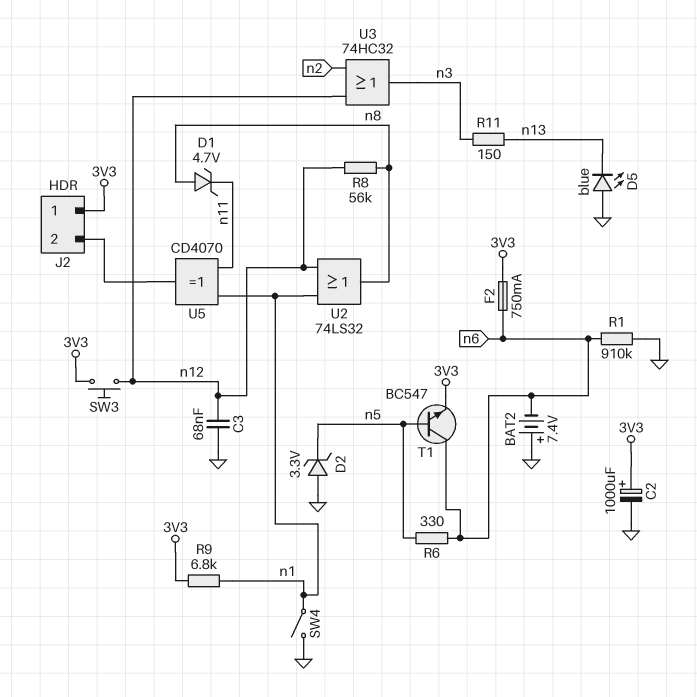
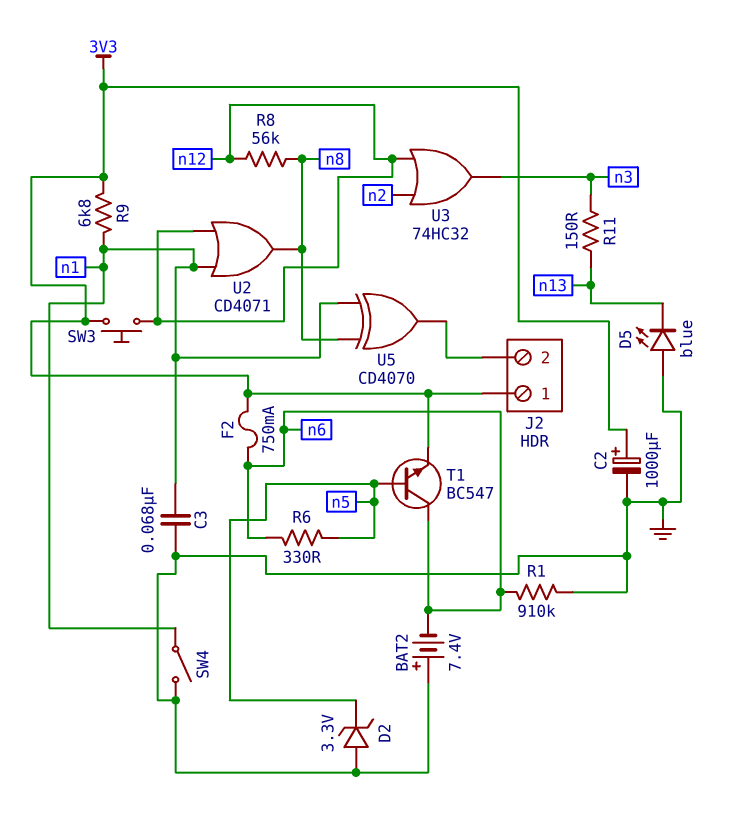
C3: 68nF (GND, n12) -> 68nF (GND, n1)
D1: zener 4.7V (A n8, K n11) -> none
U2: OR 74LS32 (in n1, in n12, out n8) -> OR CD4071 (in n1, in n12, out n8)
U5: XOR CD4070 (in n1, in n11, out J2/2) -> XOR CD4070 (in n1, in n8, out J2/2)

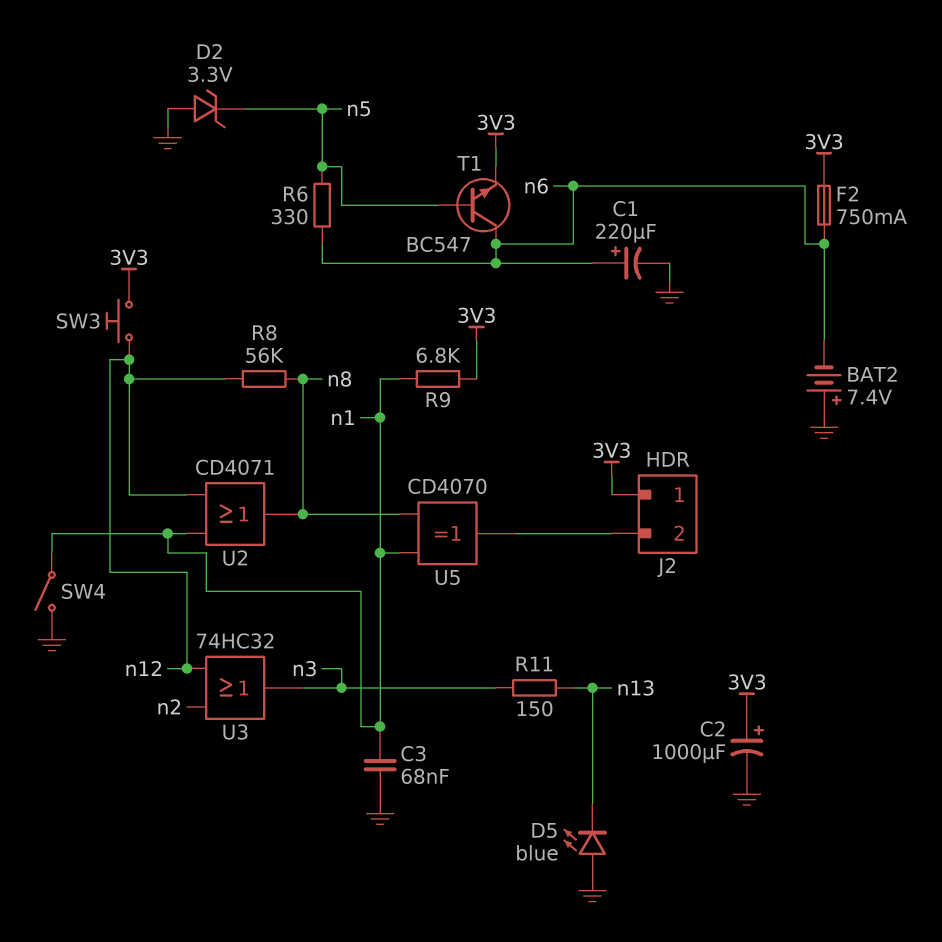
C1: none -> 220uF (plus n6, minus GND)
R1: 910k (GND, n6) -> none

